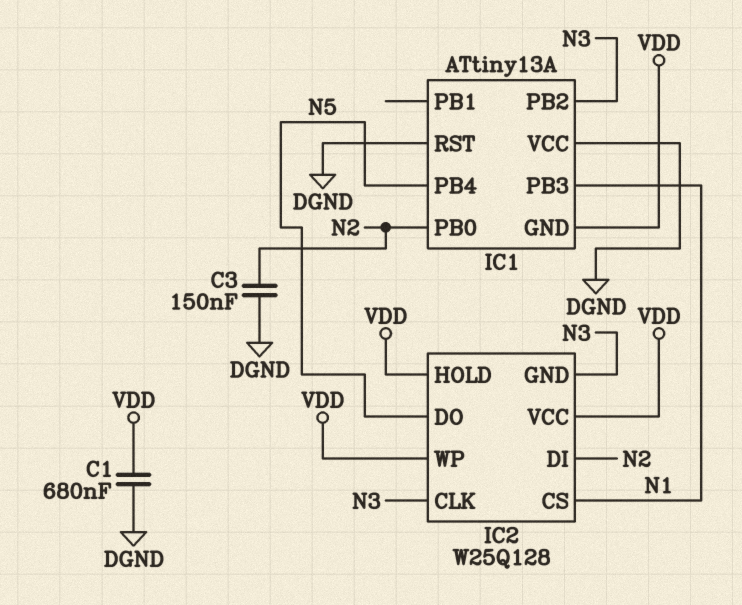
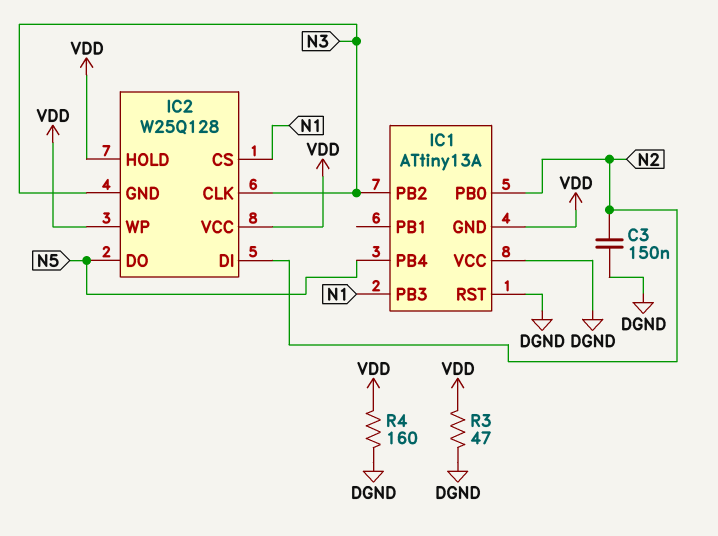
C1: 680nF (DGND, VDD) -> none
R3: none -> 47 (DGND, VDD)
R4: none -> 160 (DGND, VDD)

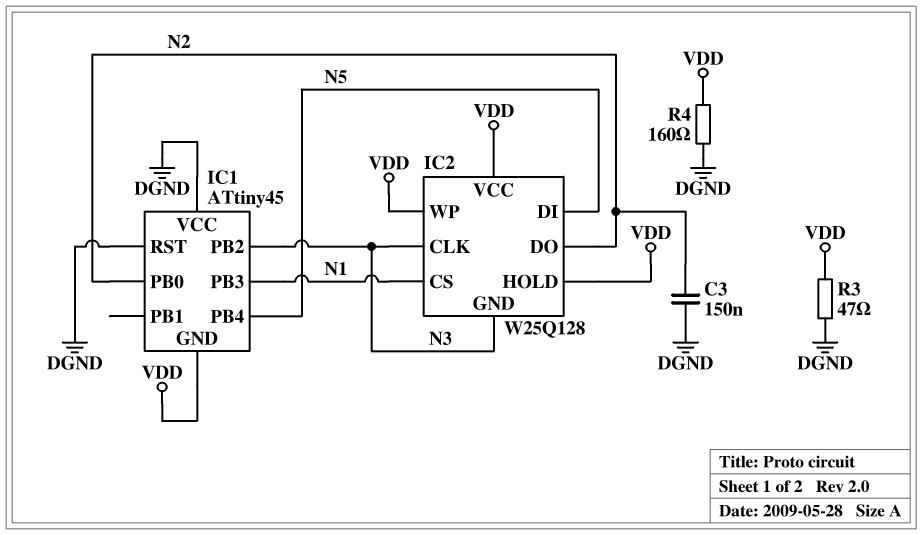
IC1: ATtiny13A -> ATtiny45
IC2 pin DI: N2 -> N5
IC2 pin DO: N5 -> N2

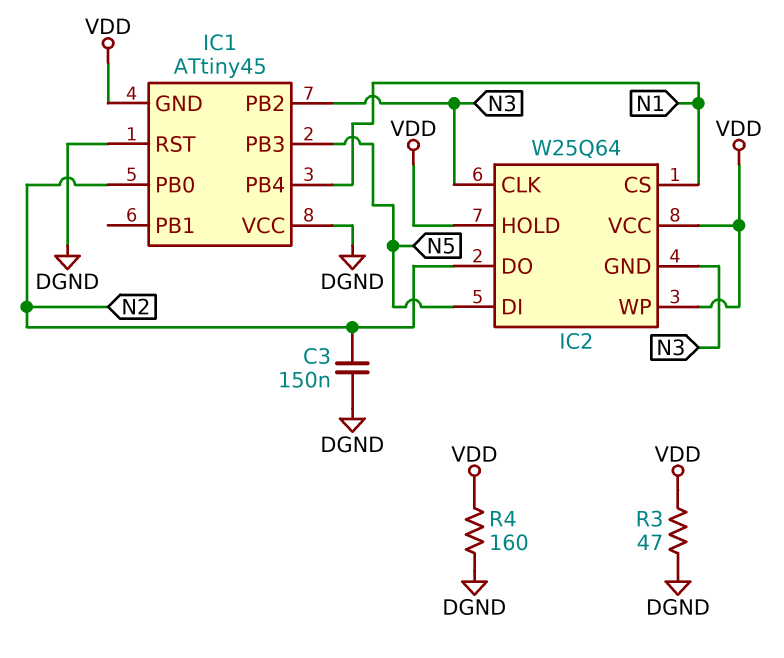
IC1 pin PB3: N1 -> N5
IC1 pin PB4: N5 -> N1
IC2: W25Q128 -> W25Q64

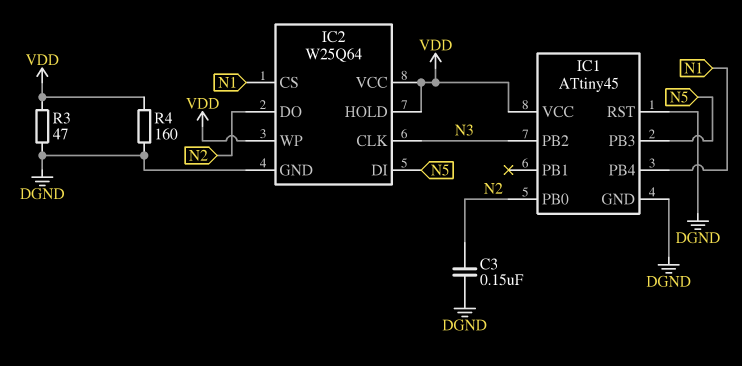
IC1 pin GND: VDD -> DGND
IC1 pin VCC: DGND -> VDD
IC2 pin GND: N3 -> DGND

